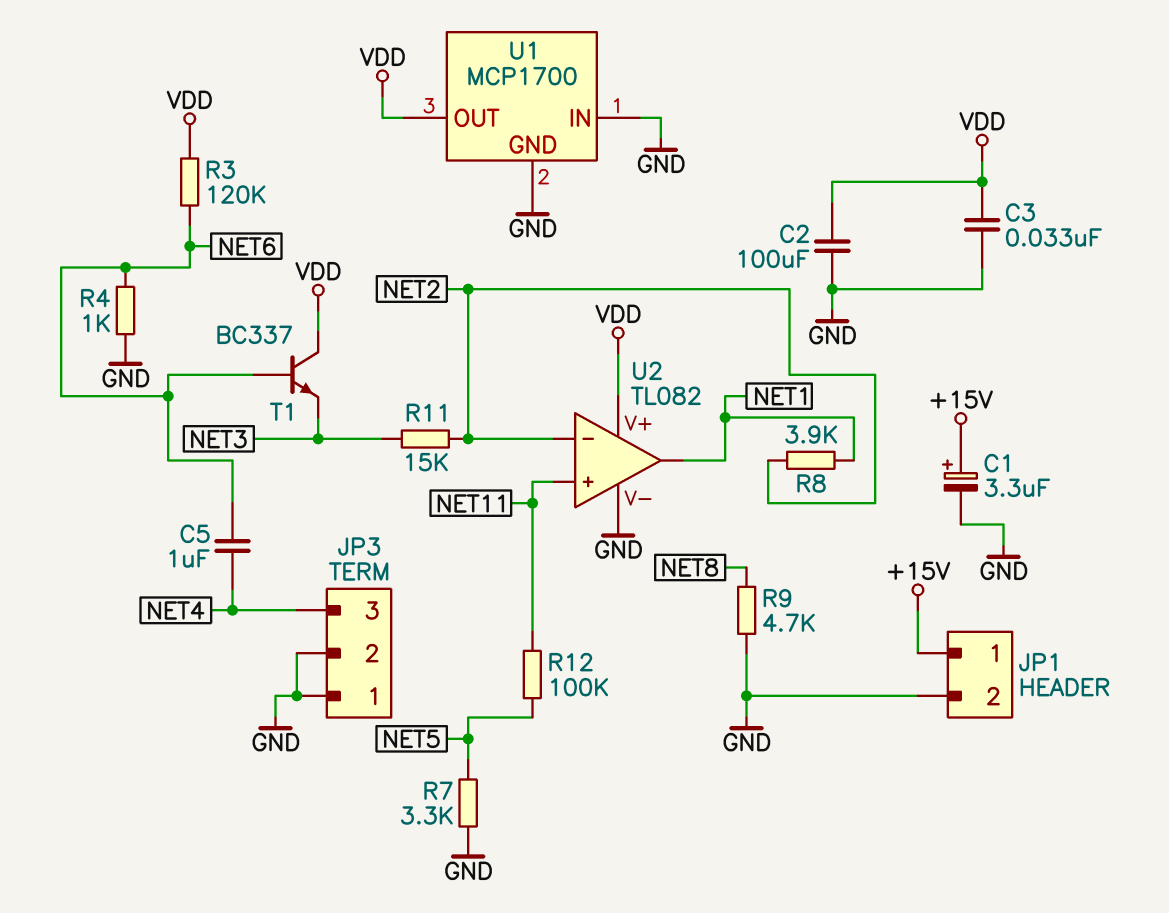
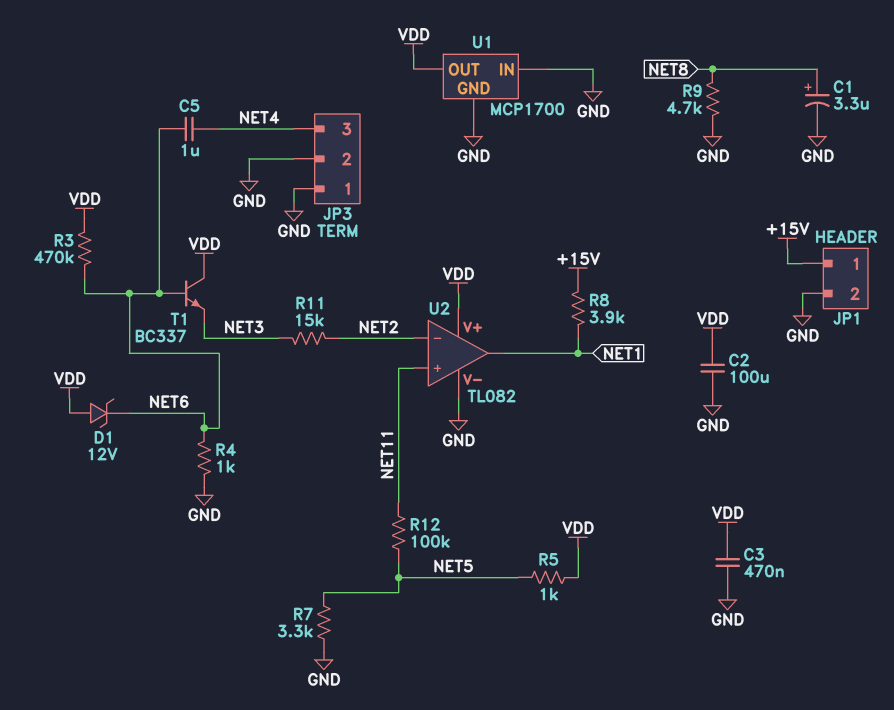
C1: 3.3uF (plus +15V, minus GND) -> 3.3uF (plus NET8, minus GND)
C3: 33nF (GND, VDD) -> 470nF (GND, VDD)
D1: none -> zener 12V (A VDD, K NET6)
R3: 120k (NET6, VDD) -> 470k (NET6, VDD)
R5: none -> 1k (NET5, VDD)
R8: 3.9k (NET1, NET2) -> 3.9k (+15V, NET1)

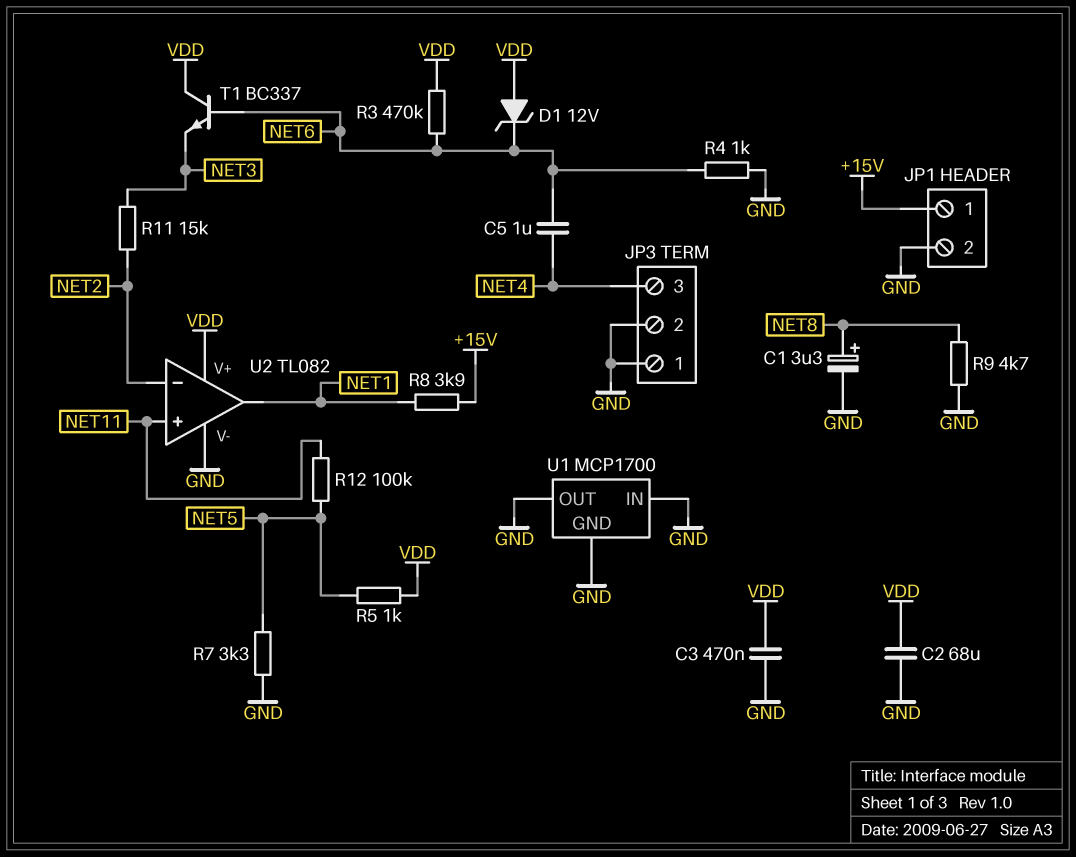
C2: 100uF (GND, VDD) -> 68uF (GND, VDD)
U1 pin OUT: VDD -> GND

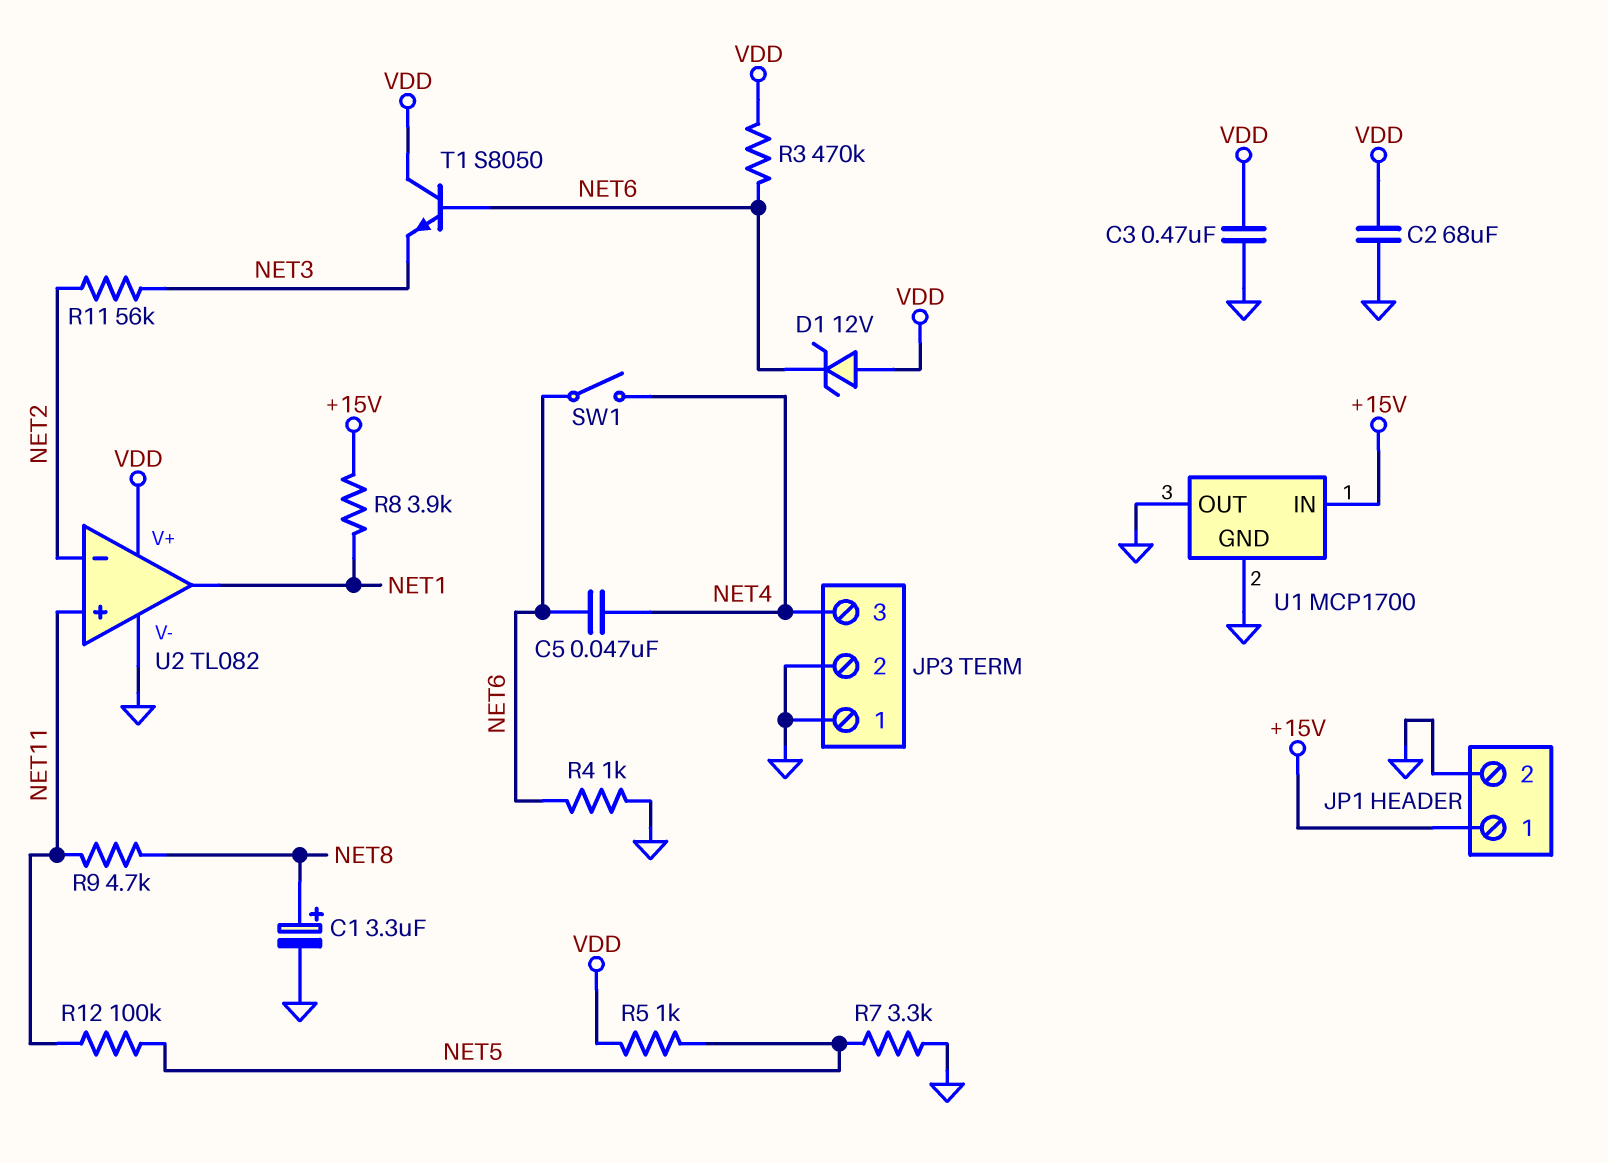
C5: 1uF (NET4, NET6) -> 47nF (NET4, NET6)
R9: 4.7k (GND, NET8) -> 4.7k (NET8, NET11)
R11: 15k (NET2, NET3) -> 56k (NET2, NET3)
SW1: none -> switch (NET4, NET6)
T1: NPN BC337 (B NET6, C VDD, E NET3) -> NPN S8050 (B NET6, C VDD, E NET3)
U1 pin IN: GND -> +15V

